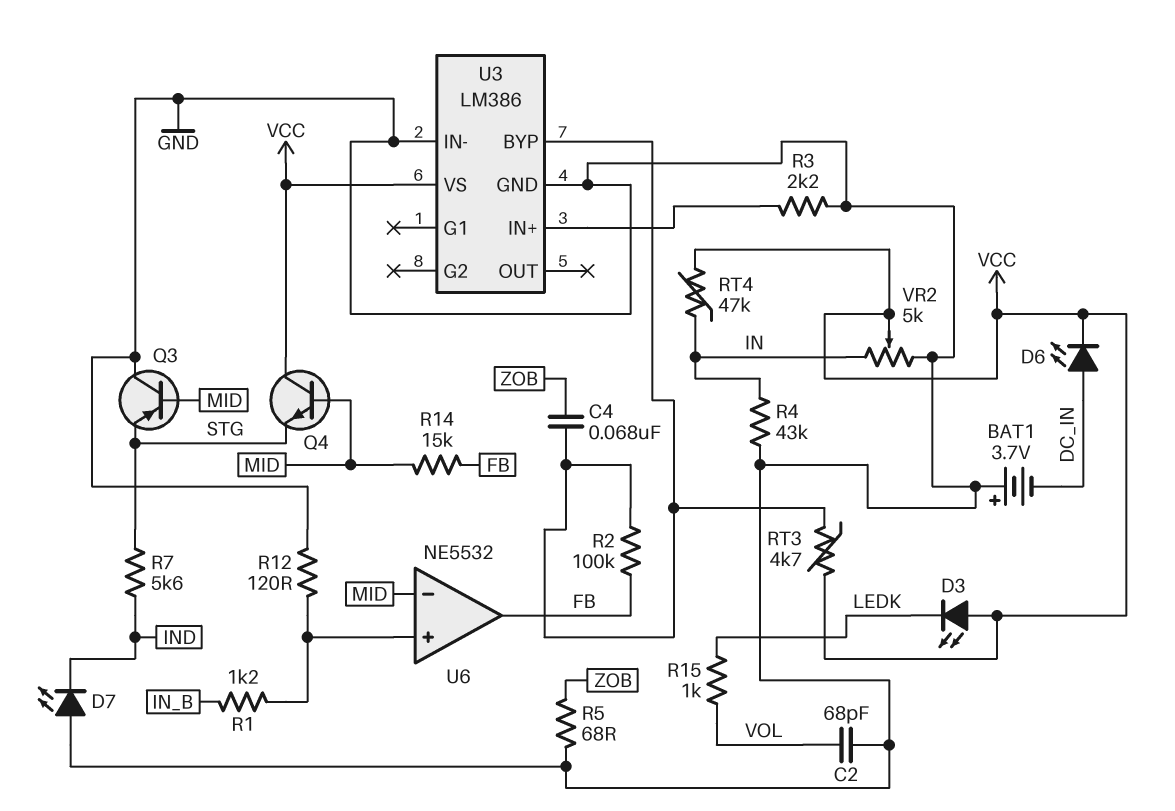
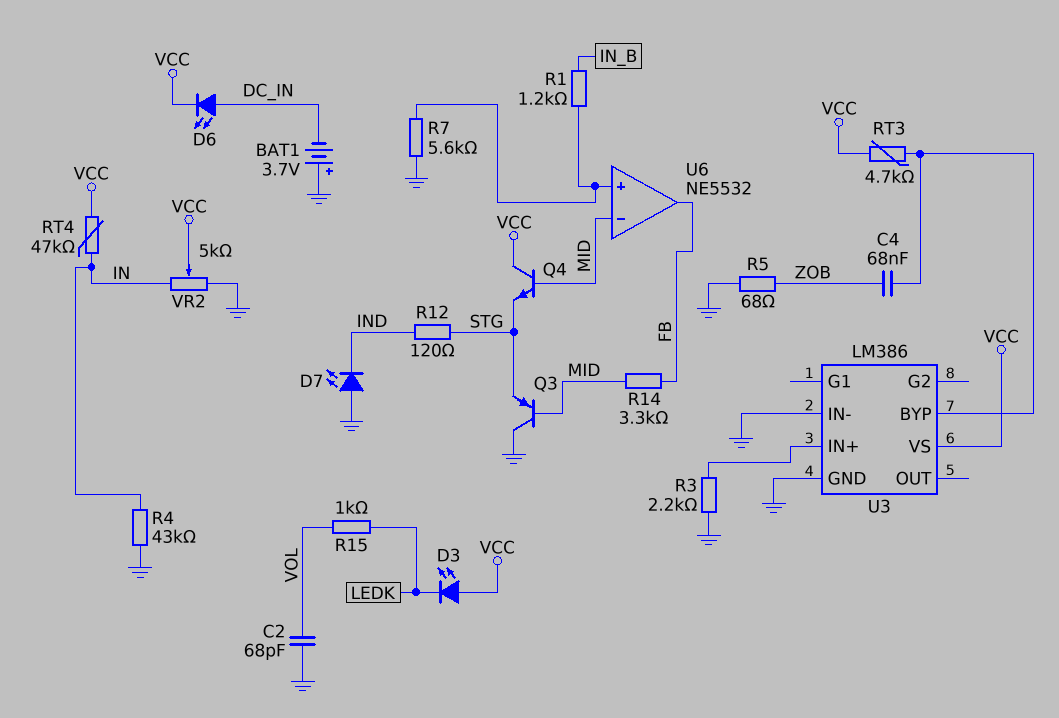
R2: 100k (FB, U3/BYP) -> none
R7: 5.6k (IND, STG) -> 5.6k (GND, U6/in+)
R12: 120 (GND, U6/in+) -> 120 (IND, STG)
R14: 15k (FB, MID) -> 3.3k (FB, MID)

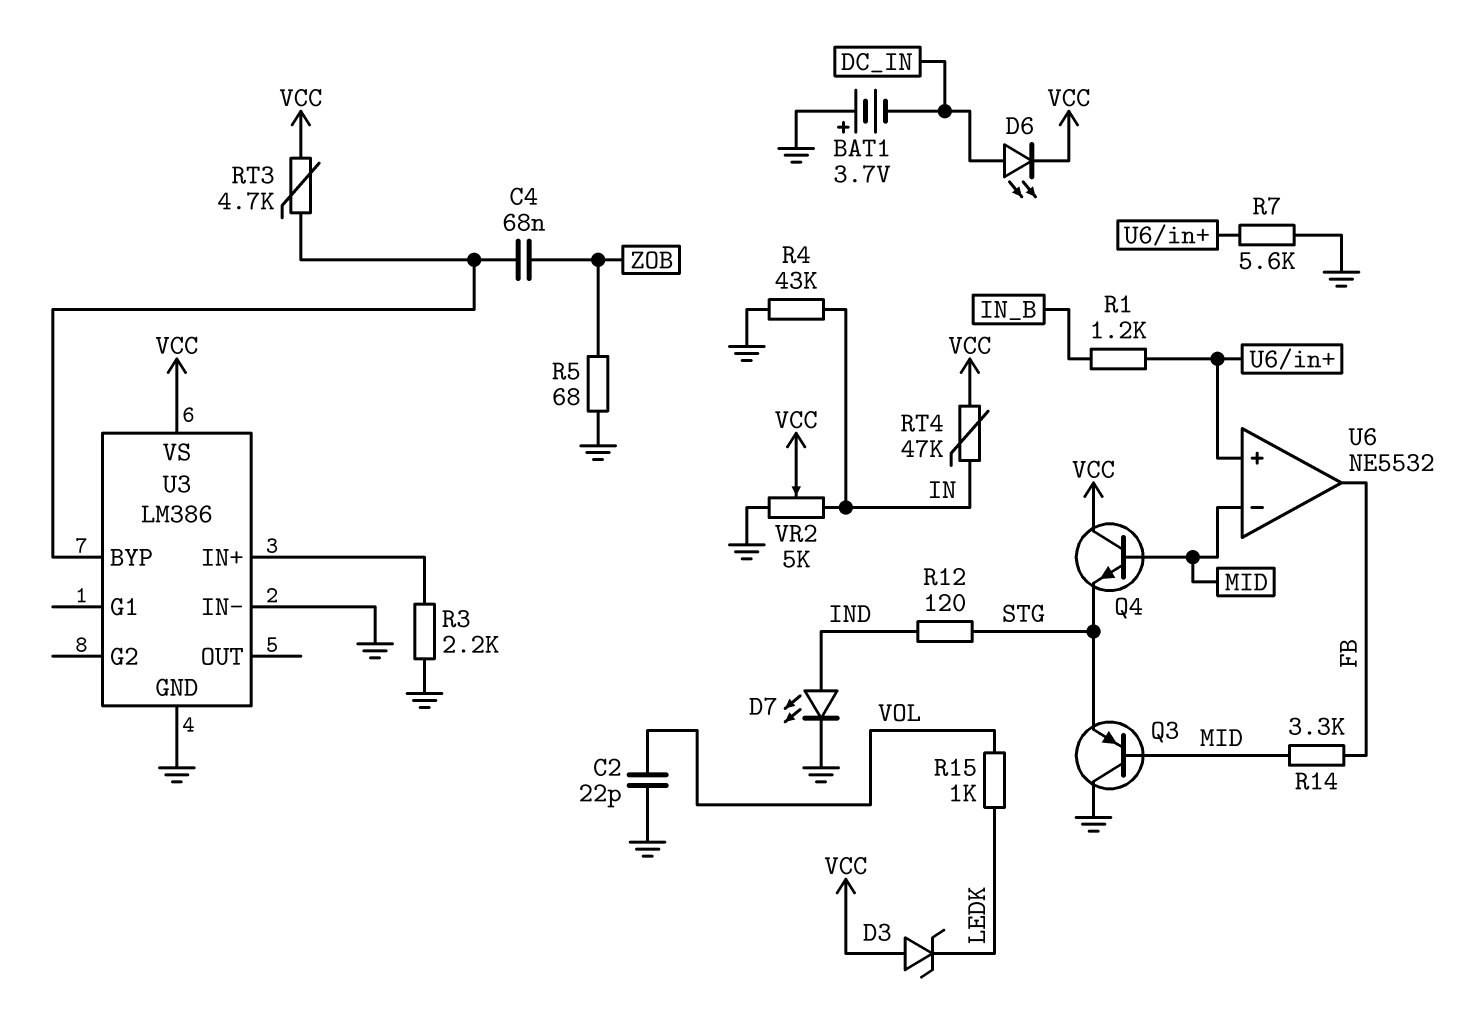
C2: 68pF (GND, VOL) -> 22pF (GND, VOL)
D3: LED (A VCC, K LEDK) -> zener (A VCC, K LEDK)
D7: LED (A GND, K IND) -> LED (A IND, K GND)

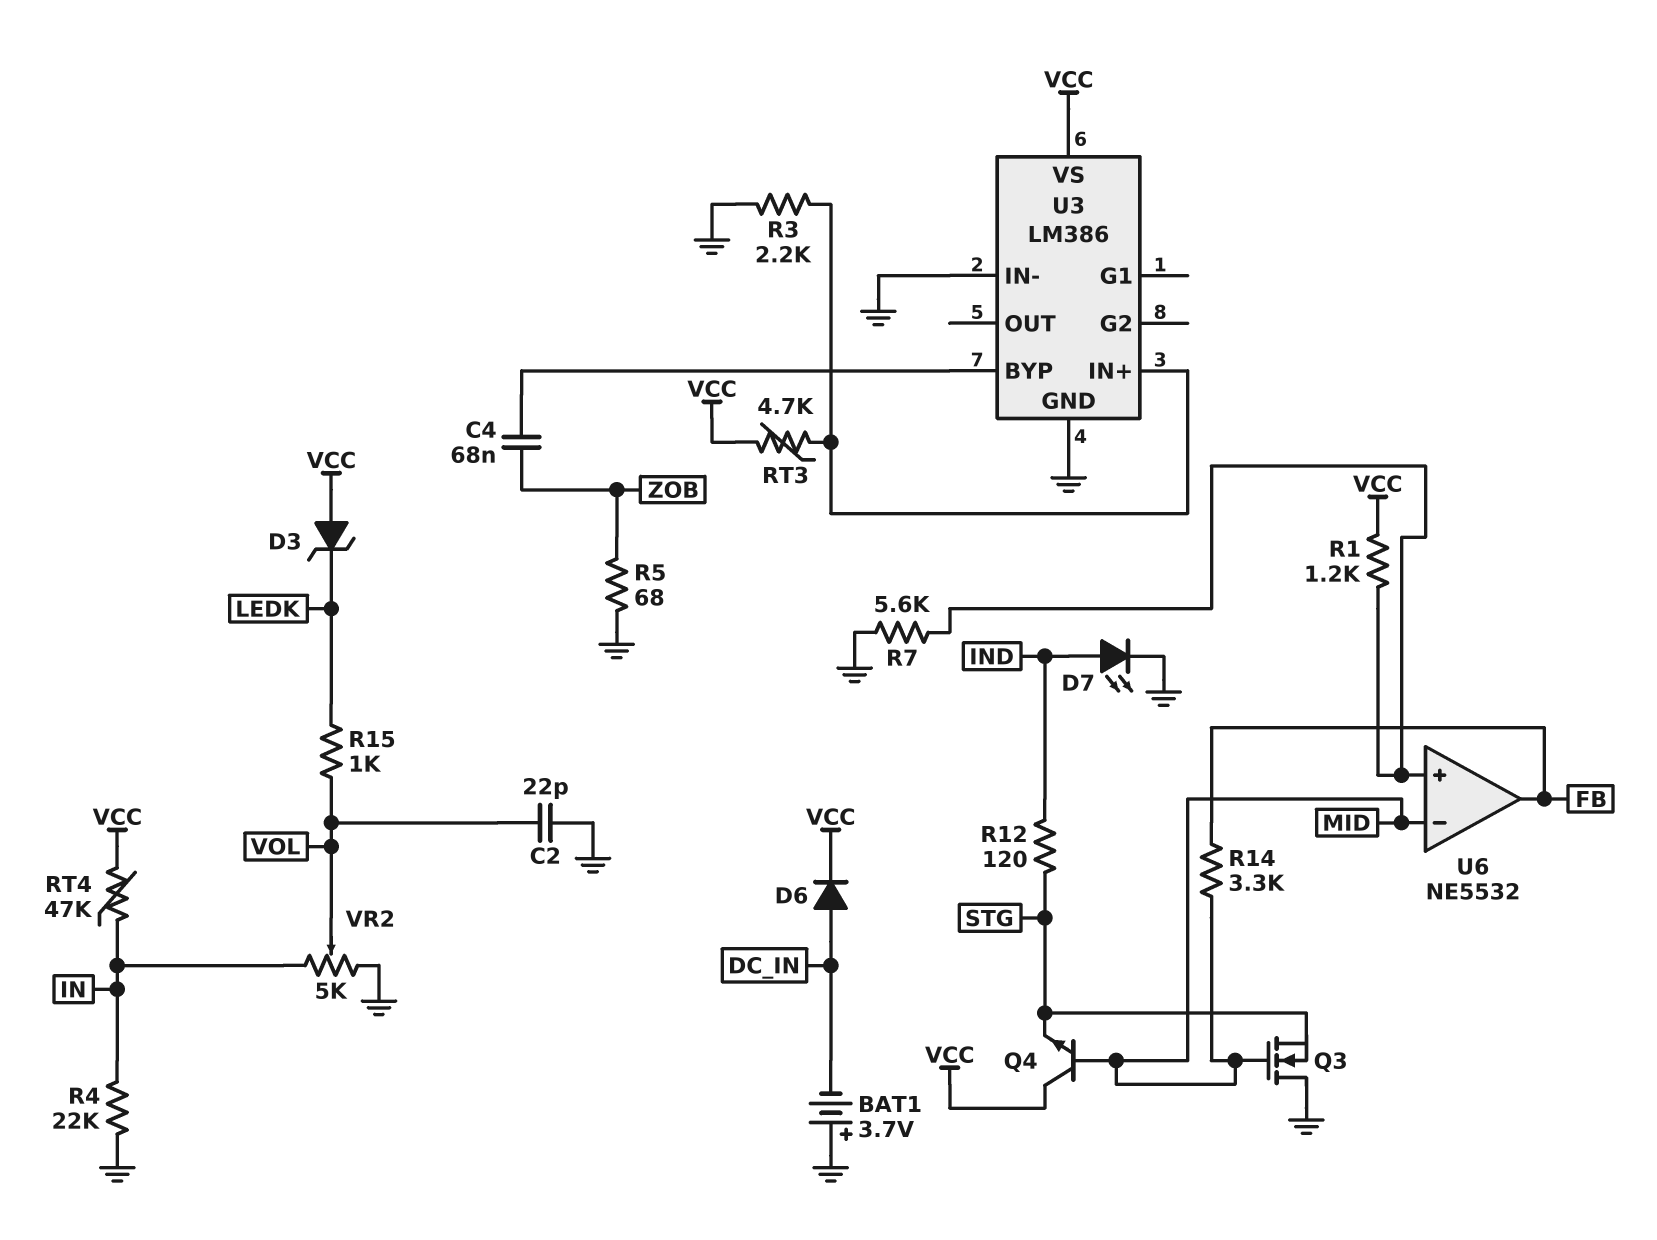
D6: LED (A DC_IN, K VCC) -> diode (A DC_IN, K VCC)
Q3: PNP (B MID, C GND, E STG) -> NMOS (G MID, D GND, S STG)
R1: 1.2k (IN_B, U6/in+) -> 1.2k (U6/in+, VCC)
R4: 43k (GND, IN) -> 22k (GND, IN)
RT3: 4.7k (U3/BYP, VCC) -> 4.7k (U3/IN+, VCC)
VR2: 5k (GND, IN, wiper VCC) -> 5k (GND, IN, wiper VOL)

